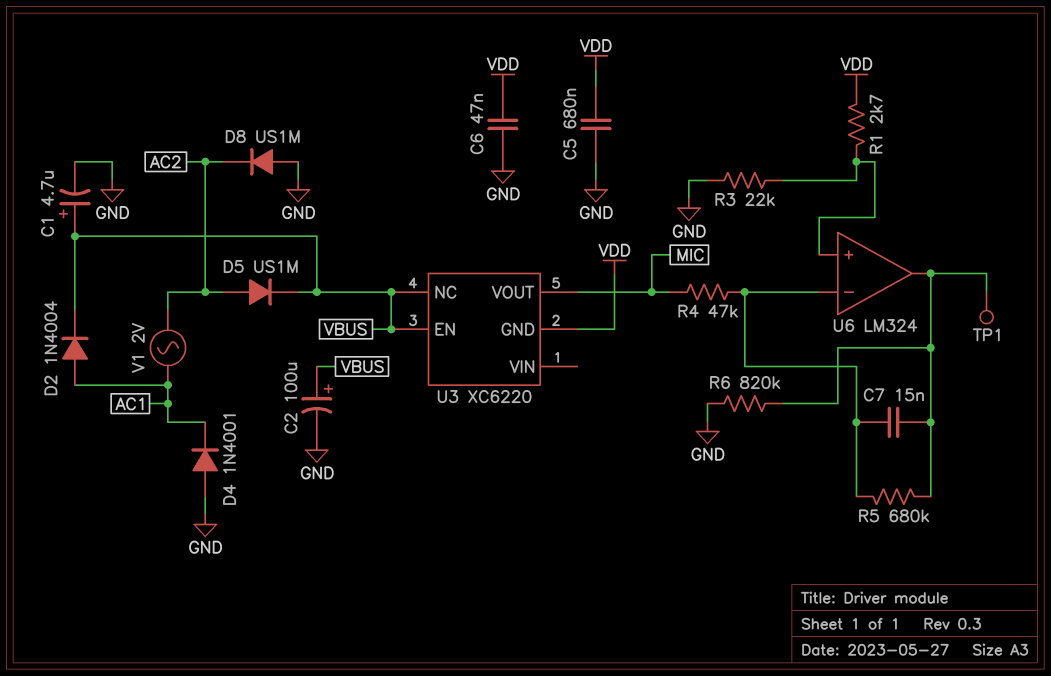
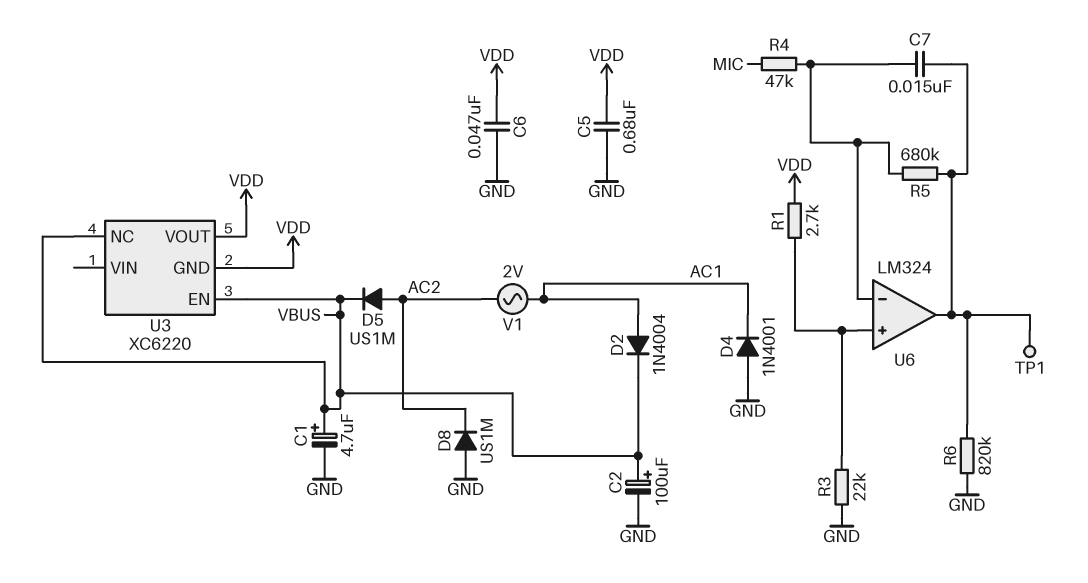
U3 pin VOUT: MIC -> VDD

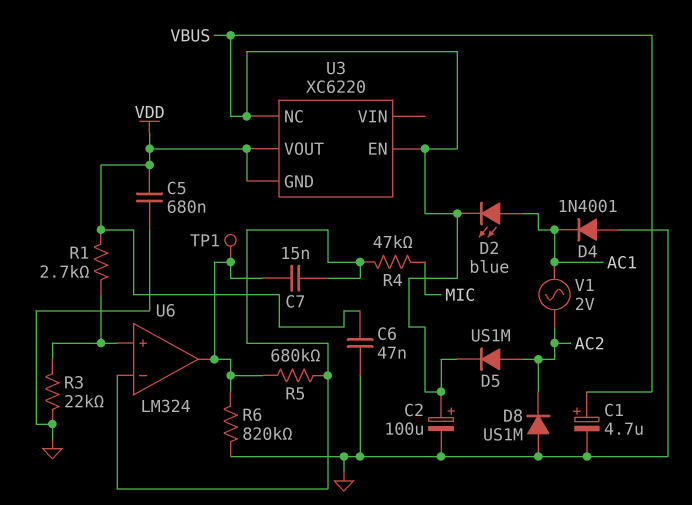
D2: diode 1N4004 (A AC1, K VBUS) -> LED blue (A AC1, K VBUS)

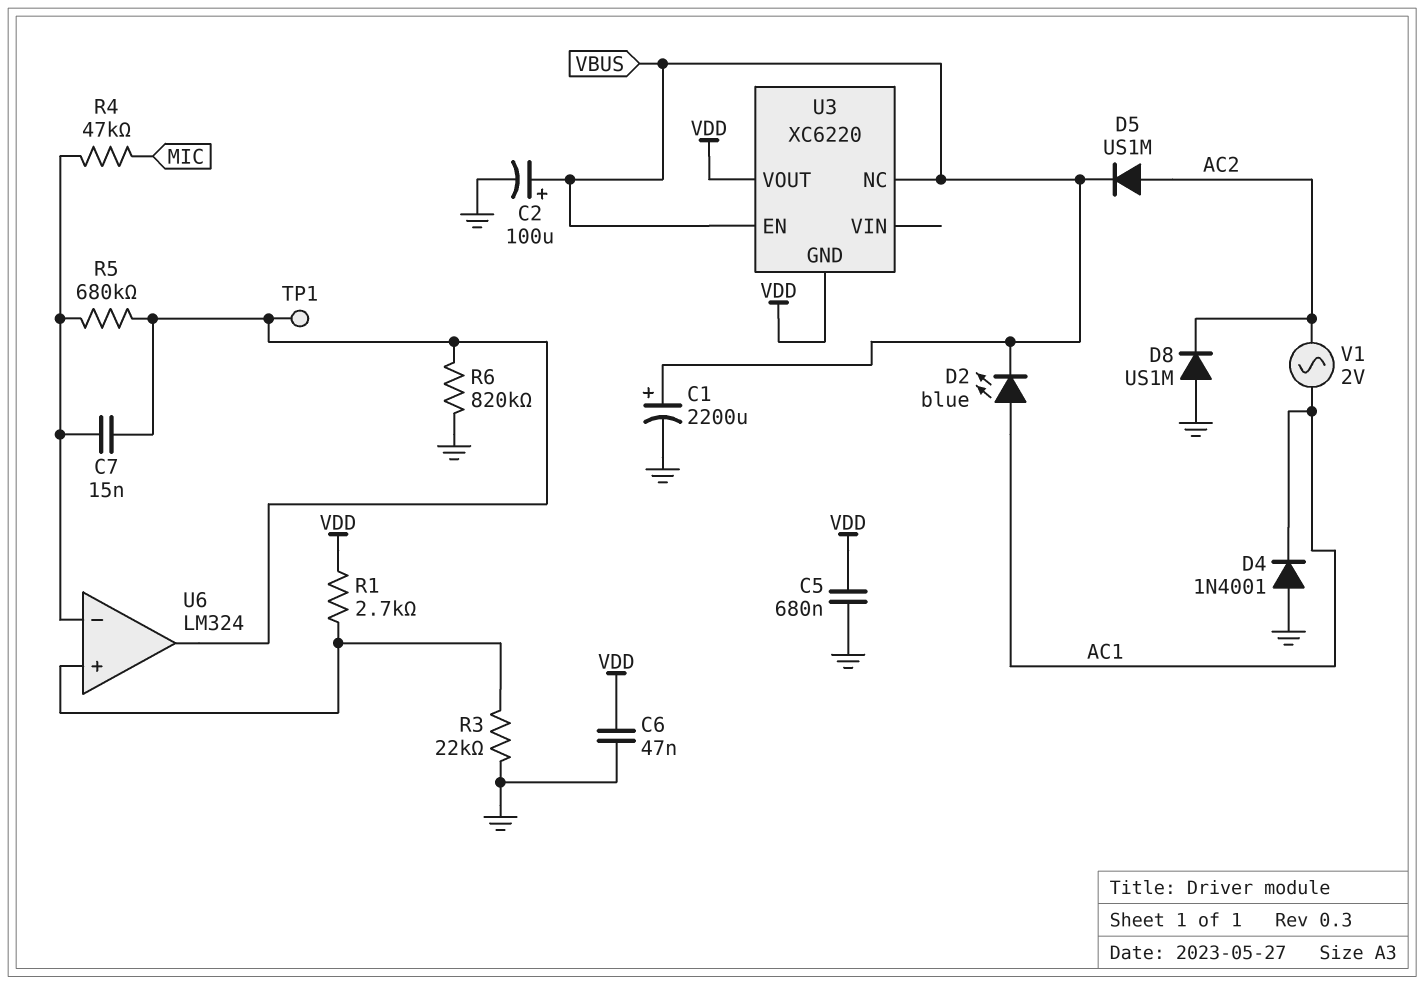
C1: 4.7uF (plus VBUS, minus GND) -> 2200uF (plus VBUS, minus GND)

